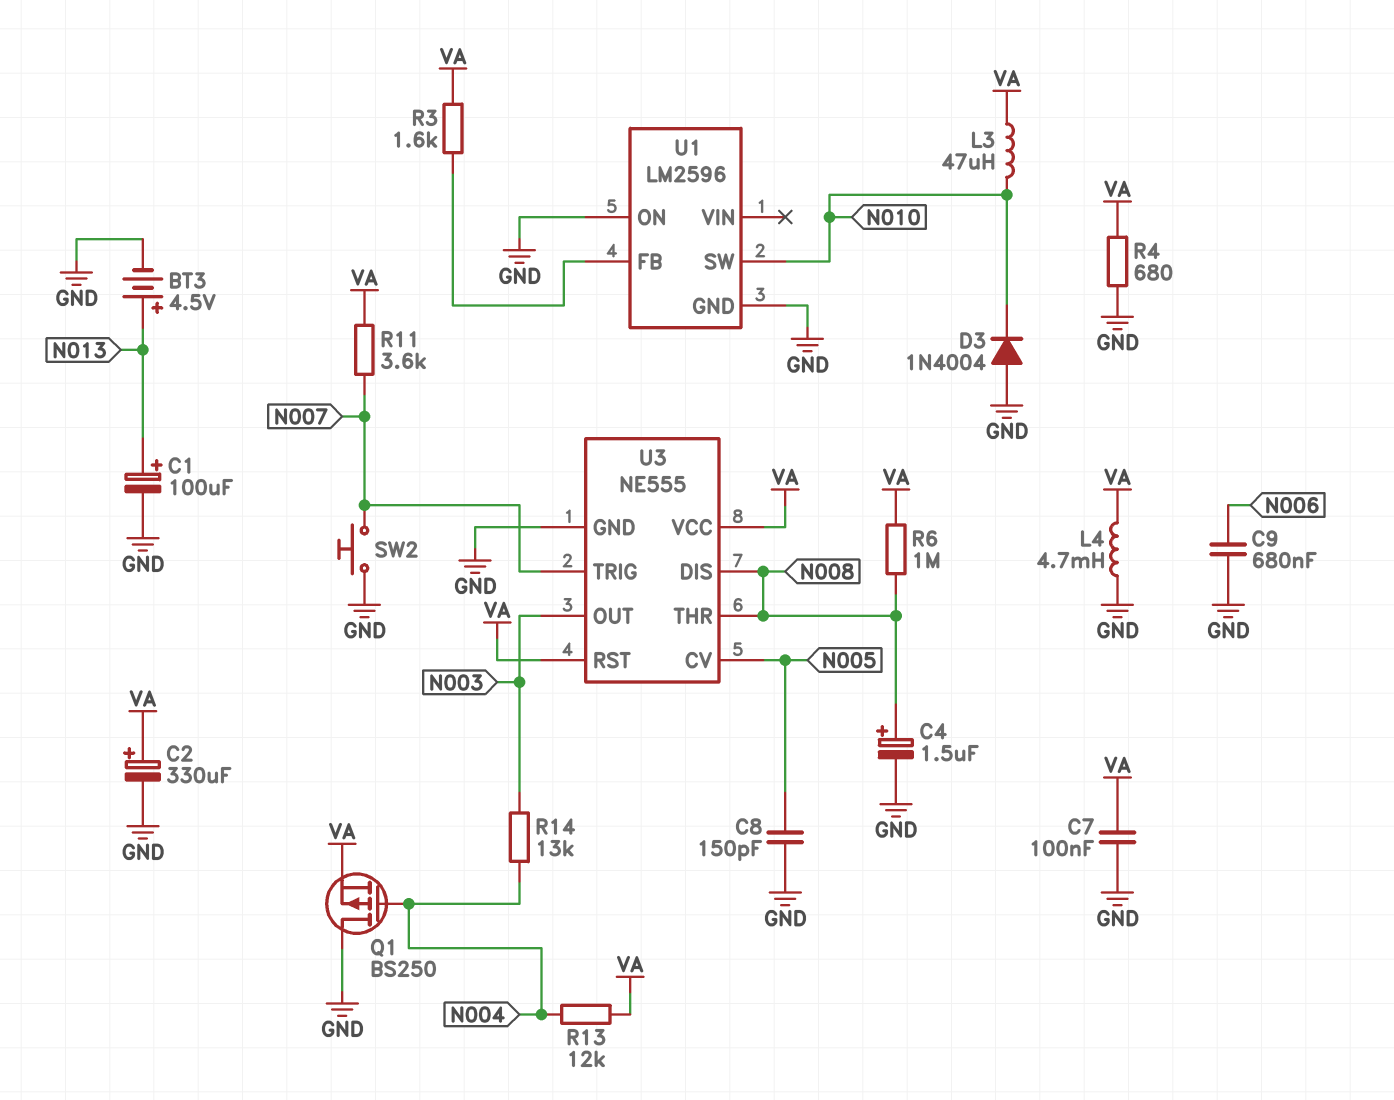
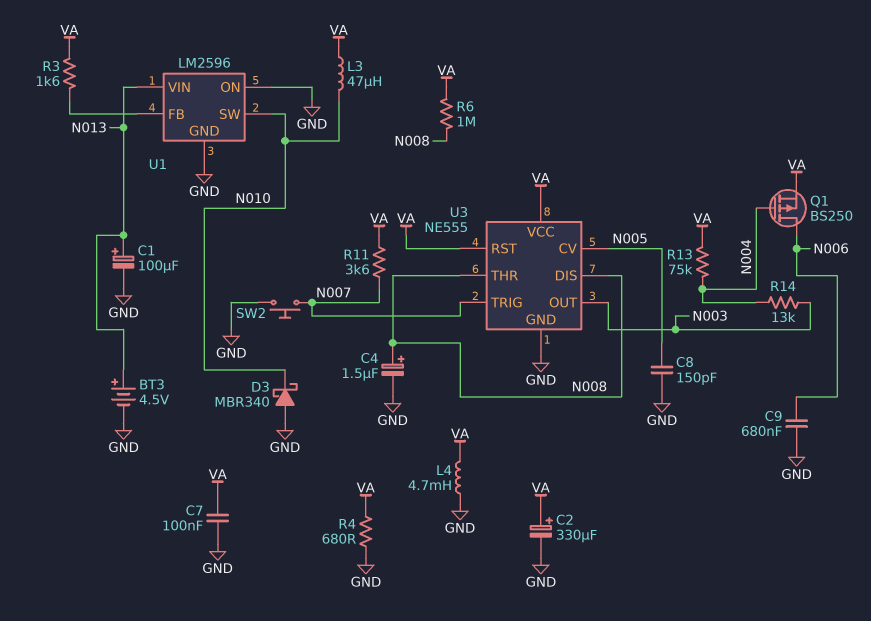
D3: diode 1N4004 (A GND, K N010) -> schottky MBR340 (A GND, K N010)
Q1: PMOS BS250 (G N004, D GND, S VA) -> PMOS BS250 (G N004, D N006, S VA)
R13: 12k (N004, VA) -> 75k (N004, VA)
U1 pin VIN: none -> N013

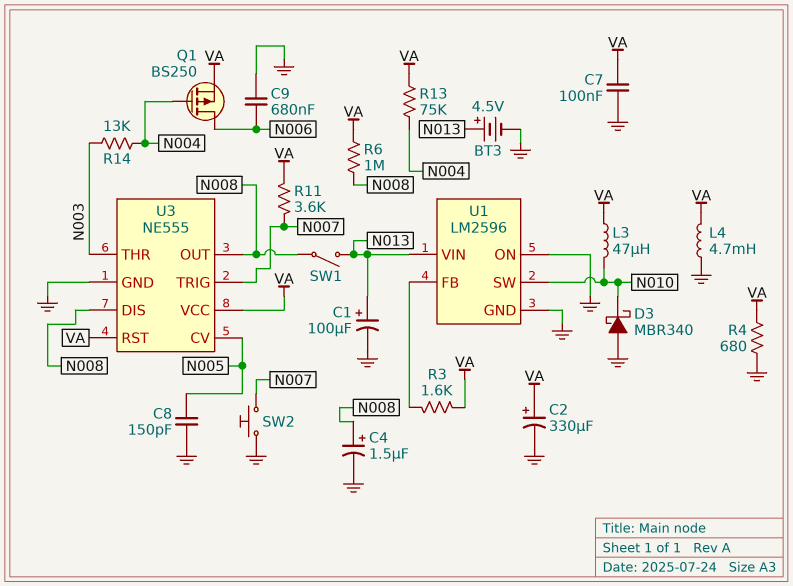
SW1: none -> switch (N008, N013)
U3 pin OUT: N003 -> N008
U3 pin THR: N008 -> N003

